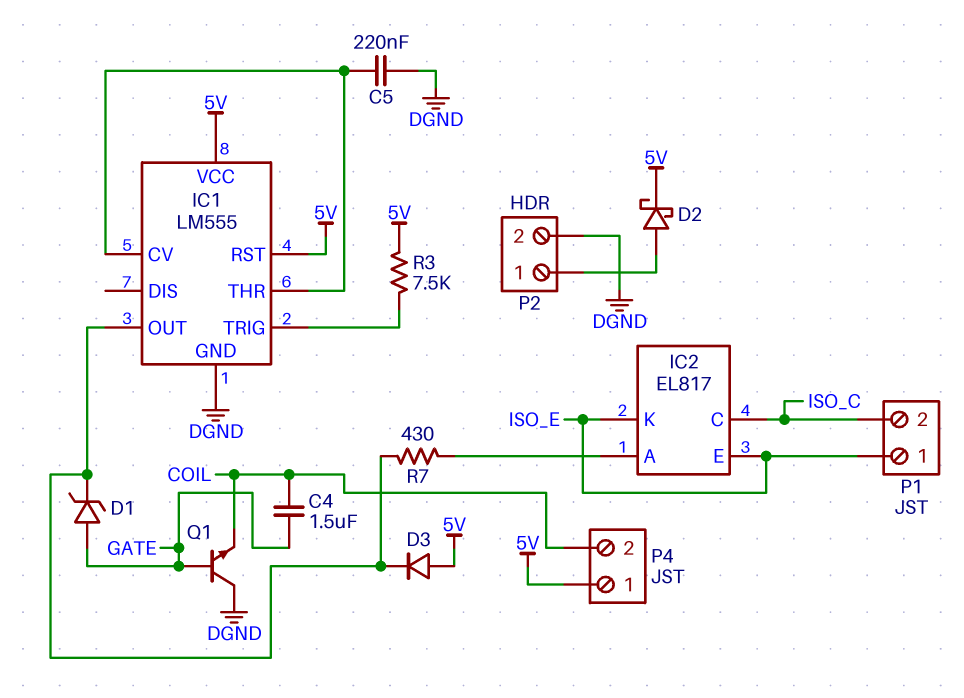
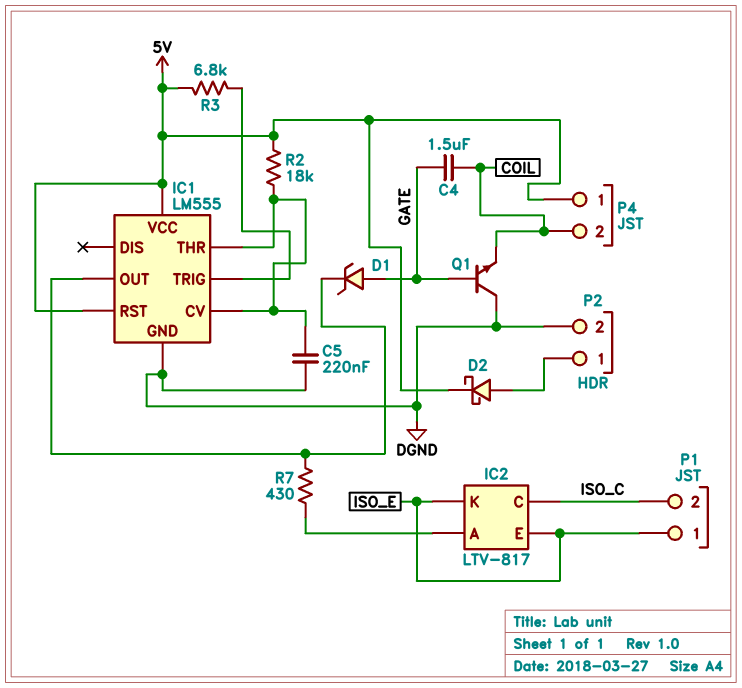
D3: diode (A 5V, K IC1/OUT) -> none
IC2: EL817 -> LTV-817
R2: none -> 18k (5V, IC1/CV)
R3: 7.5k (5V, IC1/TRIG) -> 6.8k (5V, IC1/TRIG)

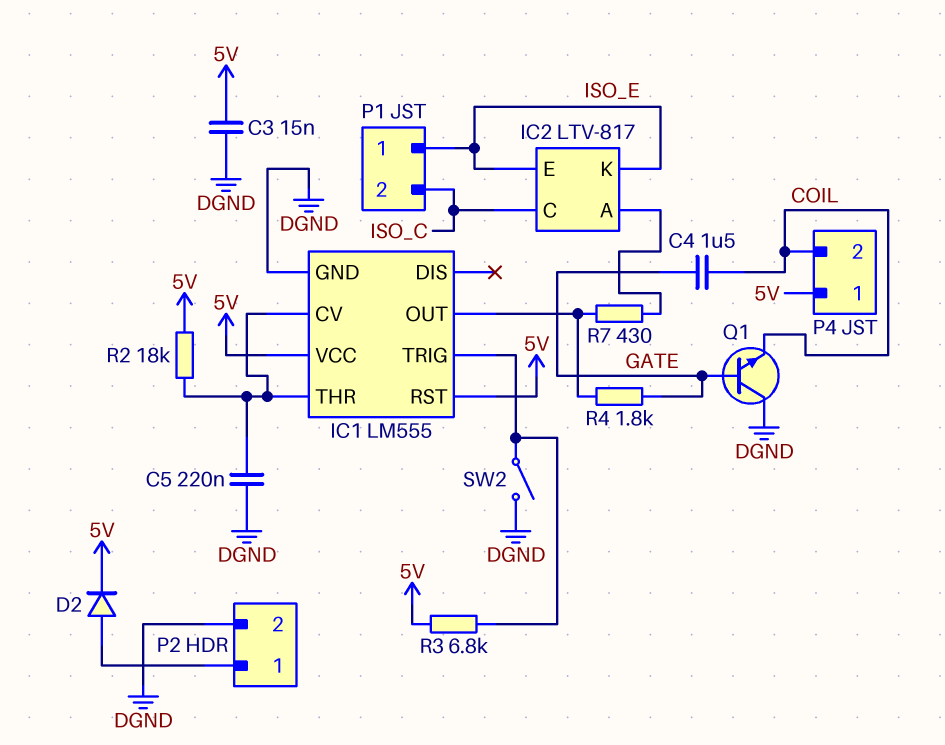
C3: none -> 15nF (5V, DGND)
D1: zener (A GATE, K IC1/OUT) -> none
D2: schottky (A P2/1, K 5V) -> diode (A P2/1, K 5V)
R4: none -> 1.8k (GATE, IC1/OUT)
SW2: none -> switch (DGND, IC1/TRIG)

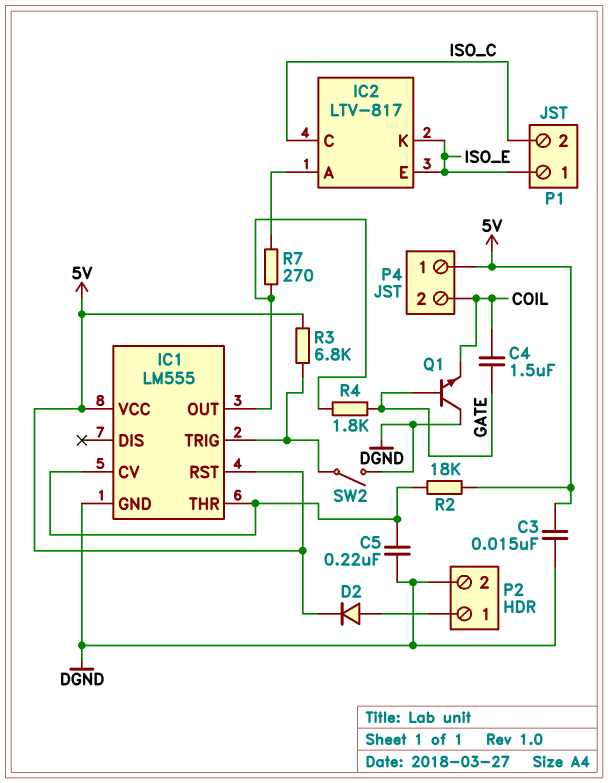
R7: 430 (IC1/OUT, IC2/A) -> 270 (IC1/OUT, IC2/A)

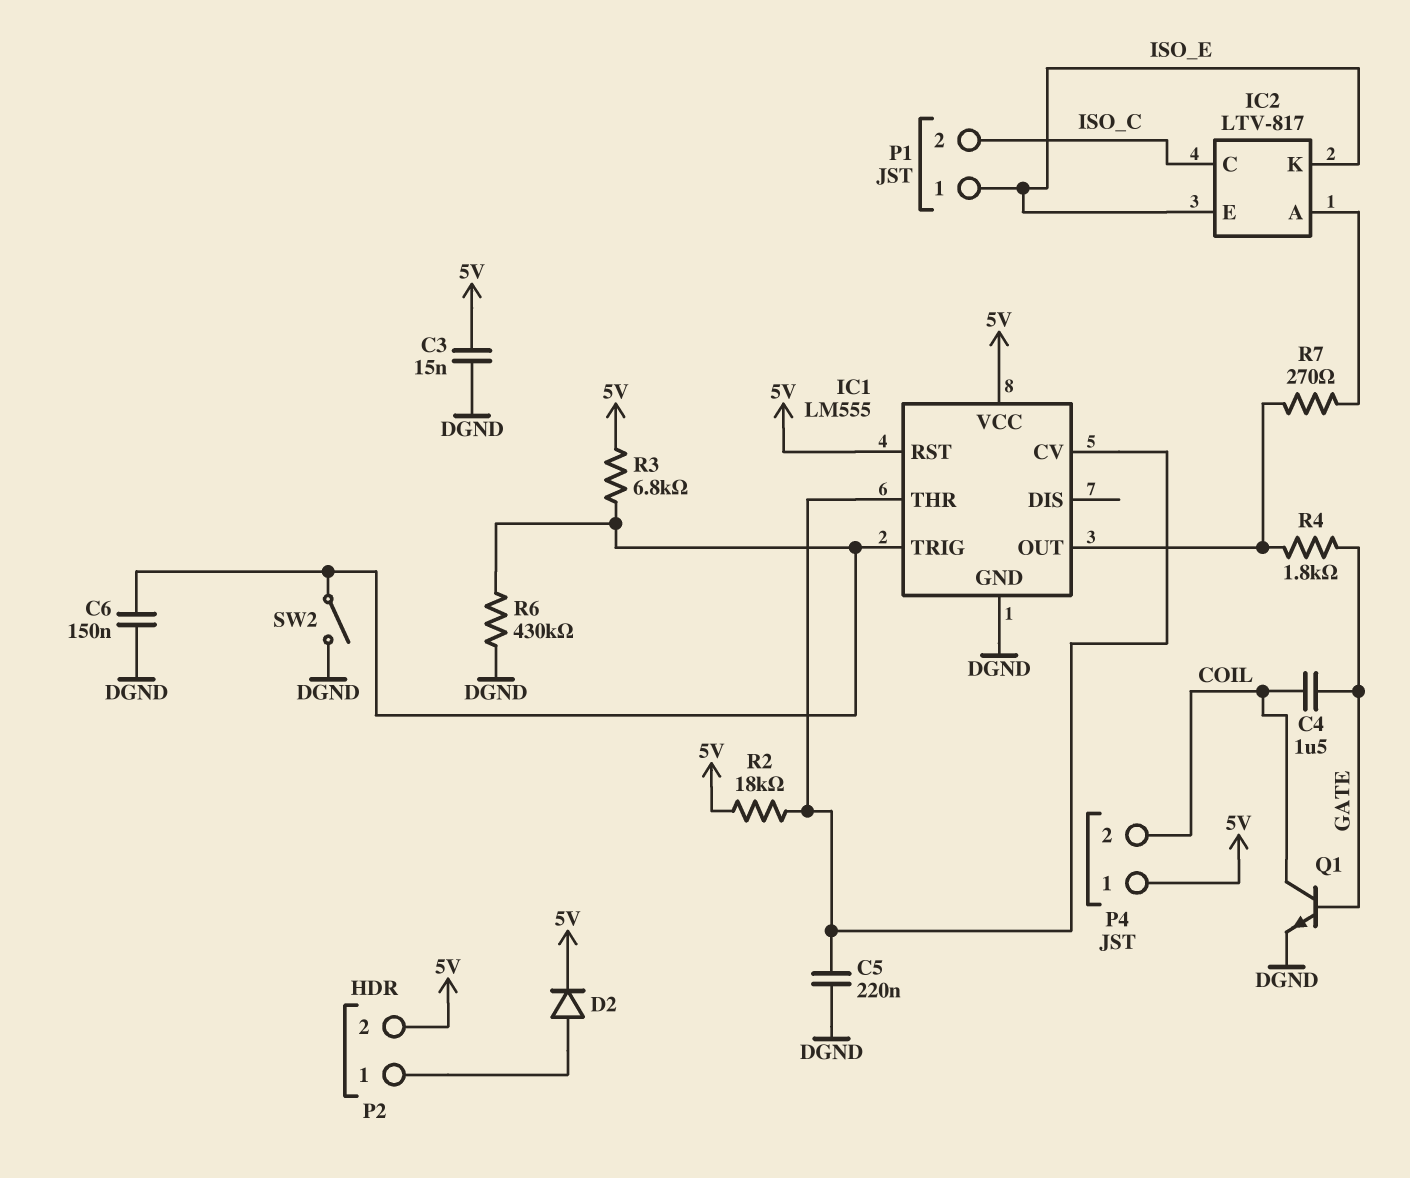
C6: none -> 150nF (DGND, IC1/TRIG)
P2 pin 2: DGND -> 5V
Q1: NPN (B GATE, C DGND, E COIL) -> NPN (B GATE, C COIL, E DGND)
R6: none -> 430k (DGND, IC1/TRIG)

